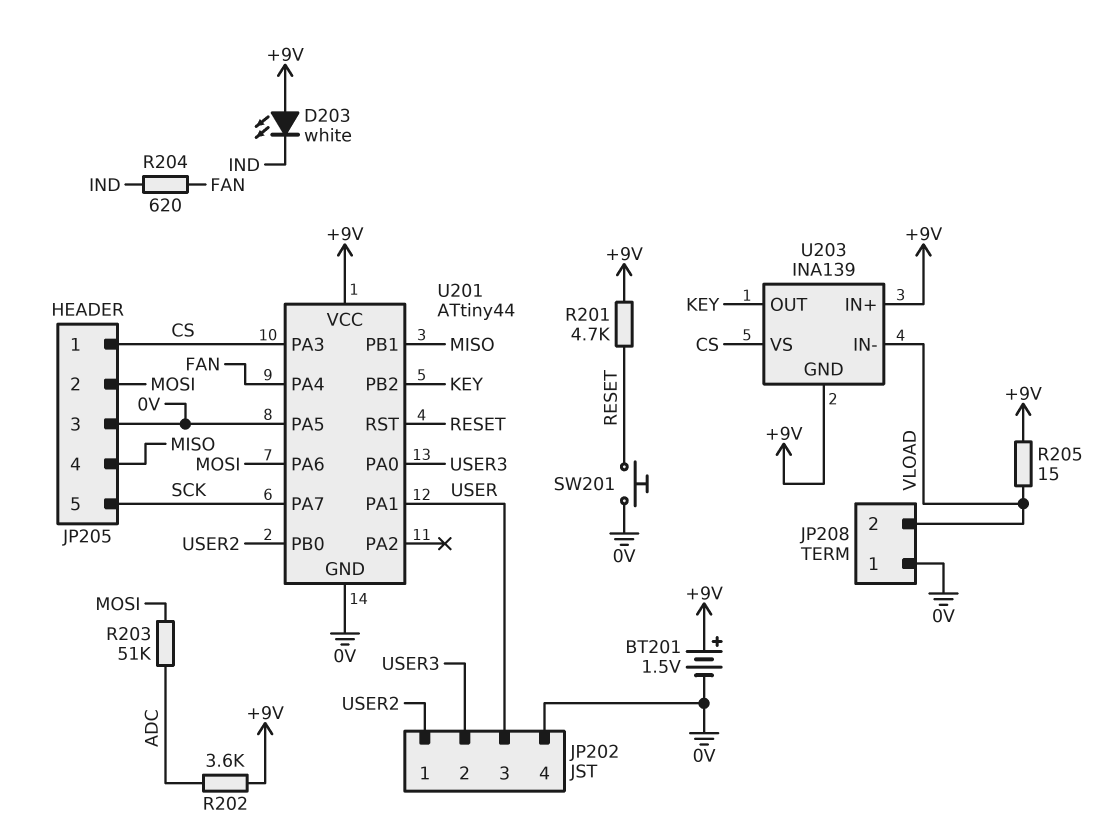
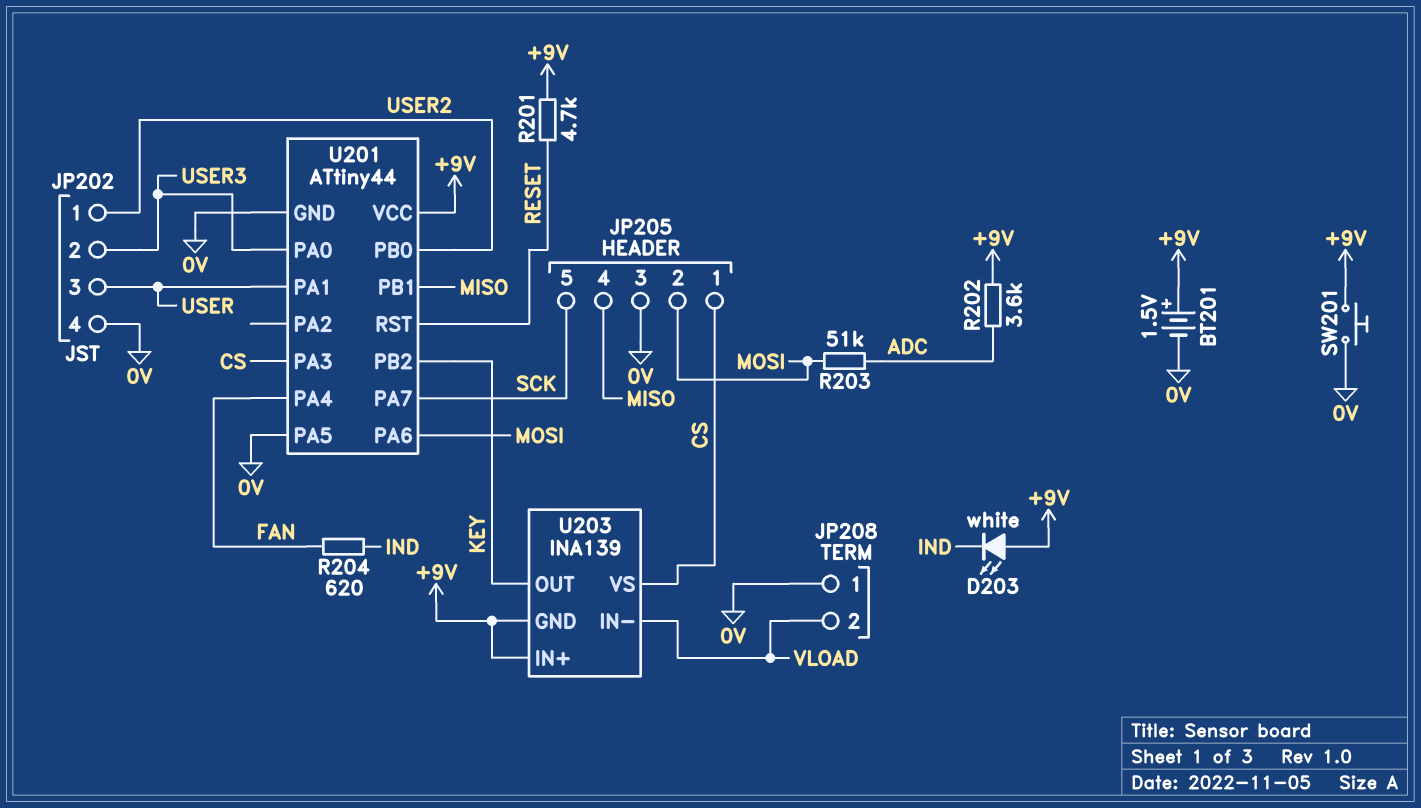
R205: 15 (+9V, VLOAD) -> none
SW201: button (0V, RESET) -> button (+9V, 0V)

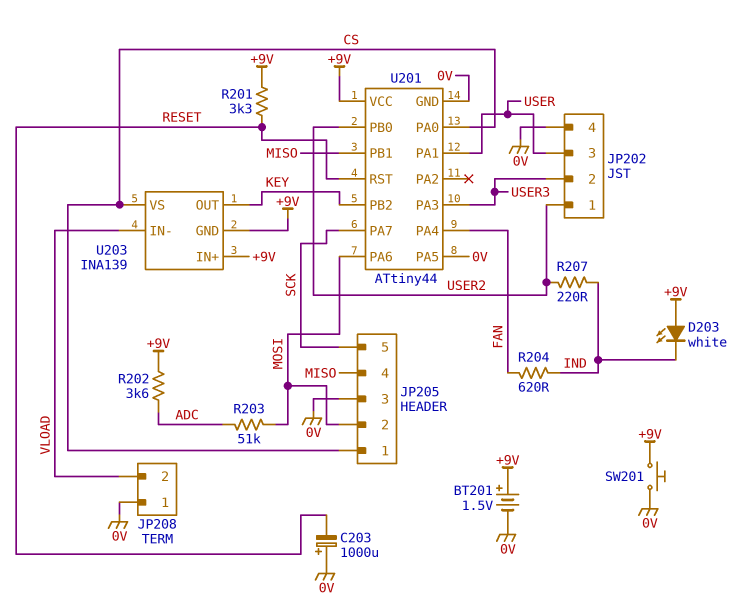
C203: none -> 1000uF (plus 0V, minus RESET)
R201: 4.7k (+9V, RESET) -> 3.3k (+9V, RESET)
R207: none -> 220 (IND, USER2)
U201 pin PA0: USER3 -> CS
U201 pin PA3: CS -> USER3

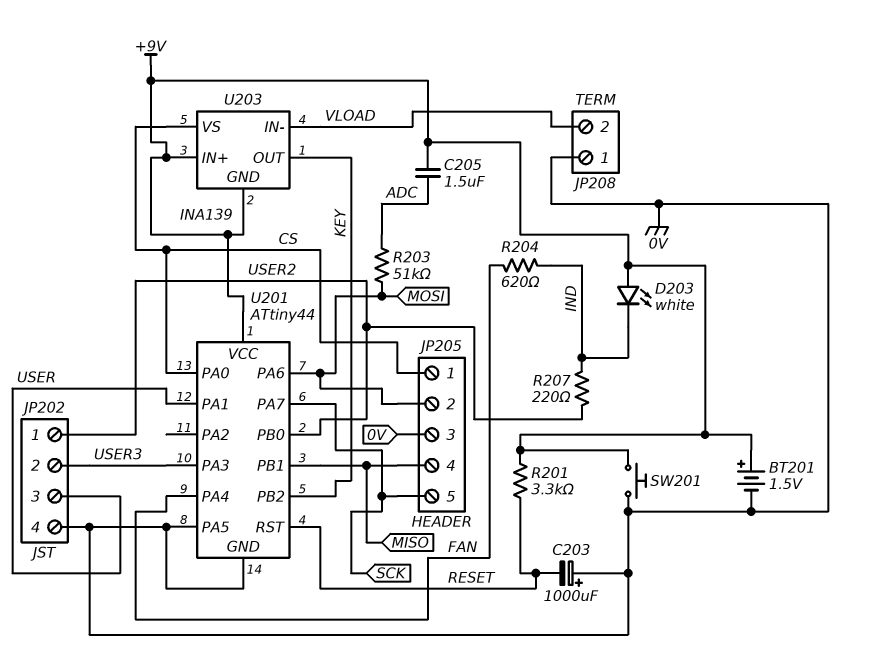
C205: none -> 1.5uF (+9V, ADC)
R202: 3.6k (+9V, ADC) -> none

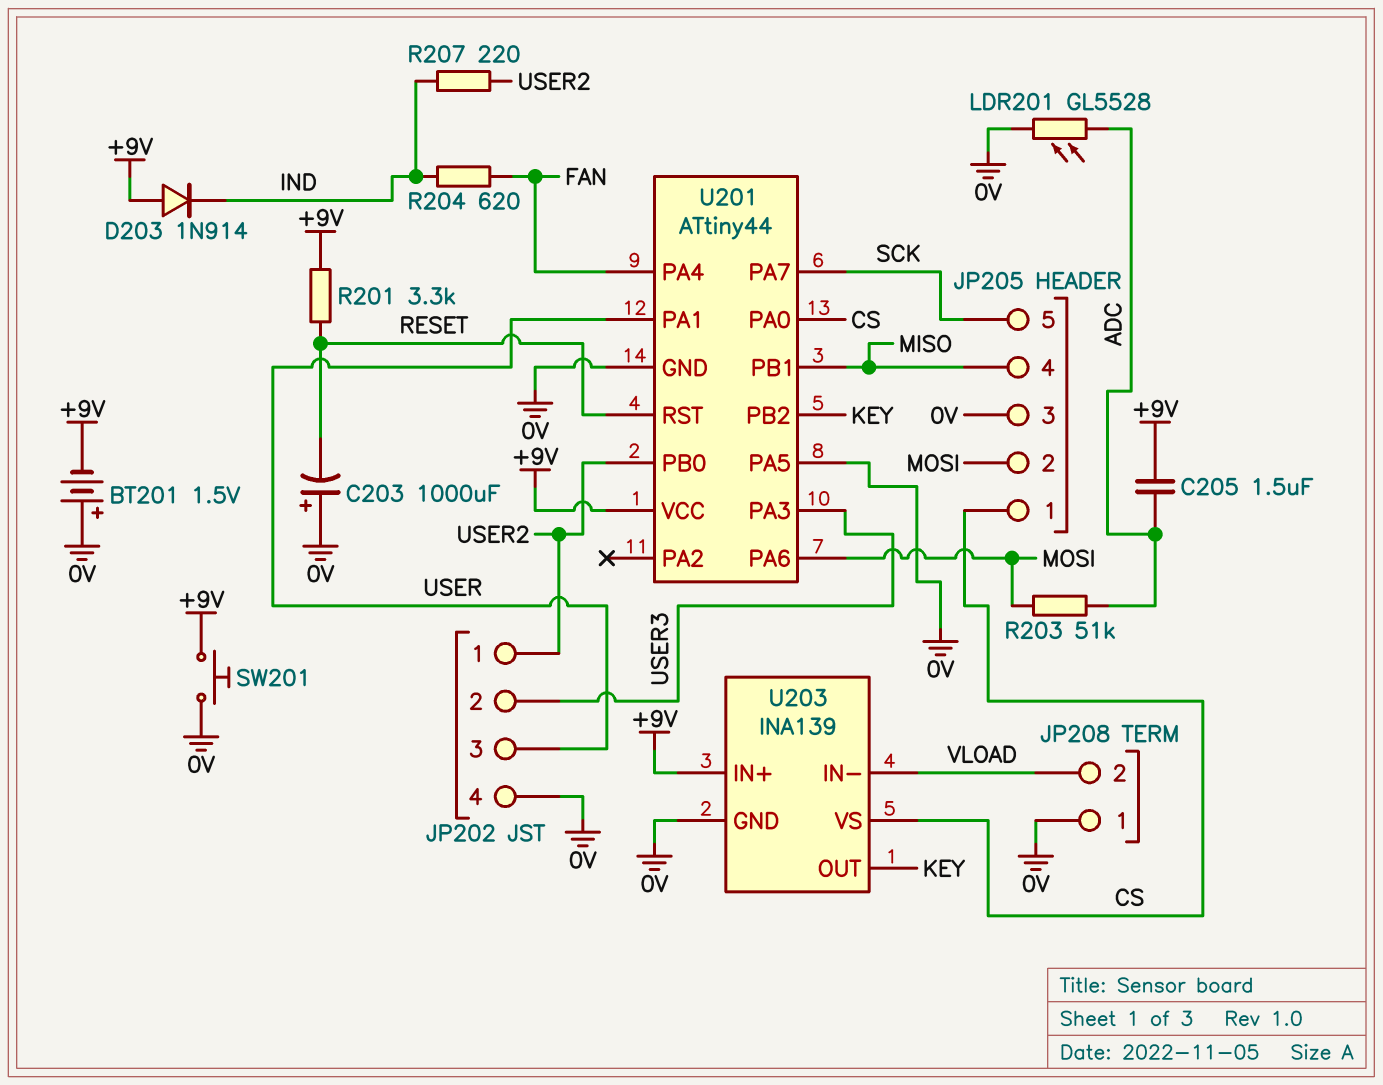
BT201: 1.5V (plus +9V, minus 0V) -> 1.5V (plus 0V, minus +9V)
D203: LED white (A +9V, K IND) -> diode 1N914 (A +9V, K IND)
LDR201: none -> GL5528 (0V, ADC)
U203 pin GND: +9V -> 0V

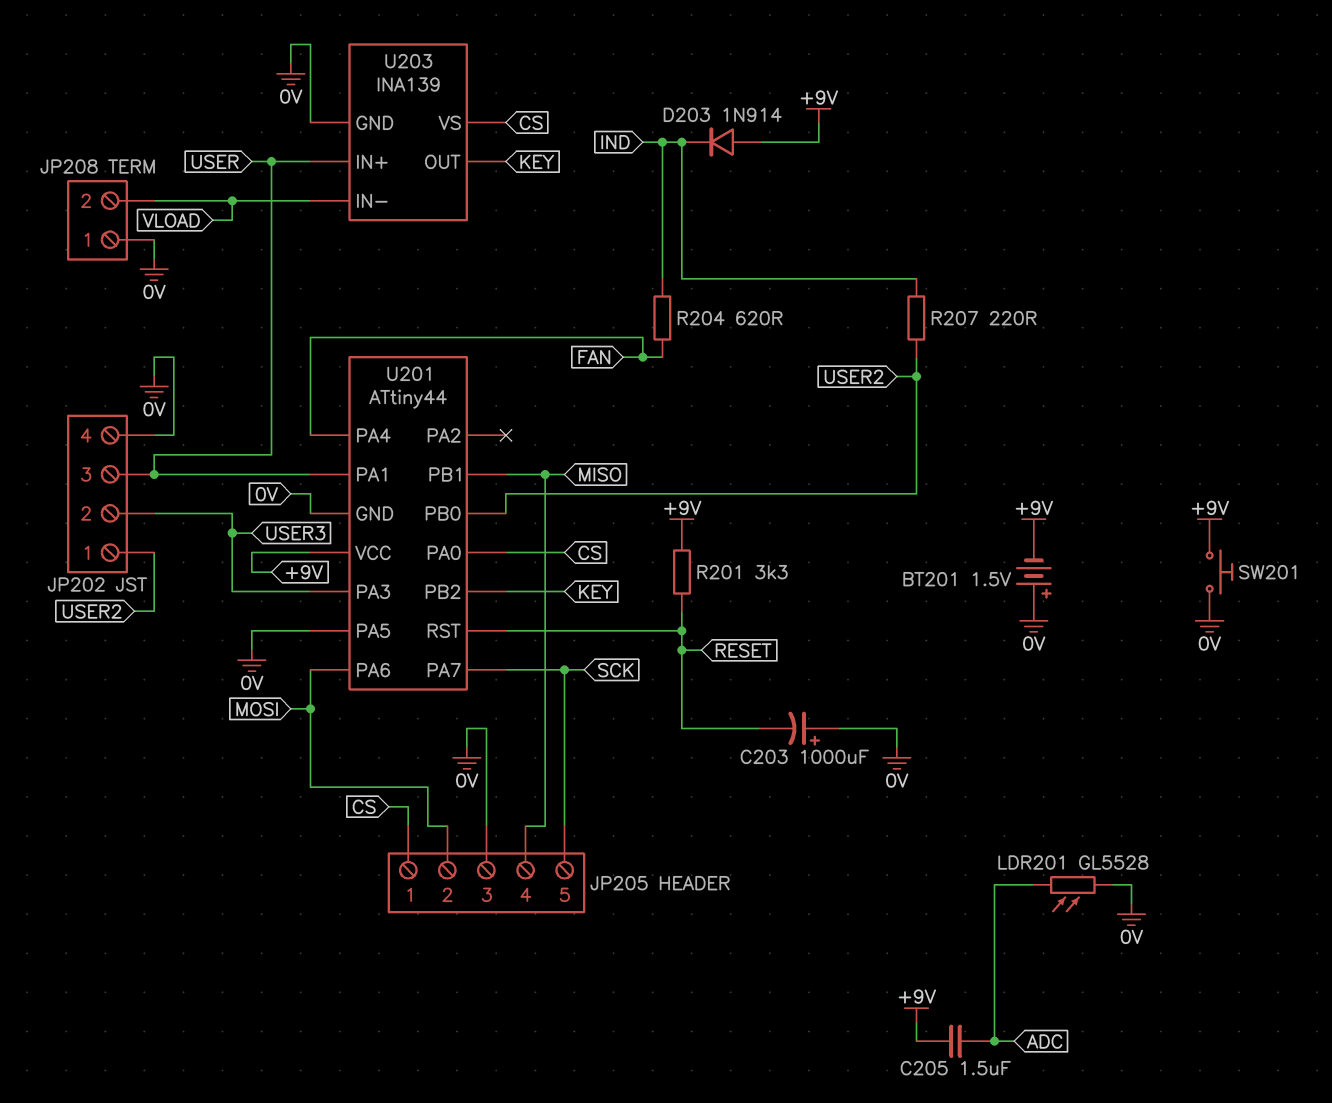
R203: 51k (ADC, MOSI) -> none
U203 pin IN+: +9V -> USER

